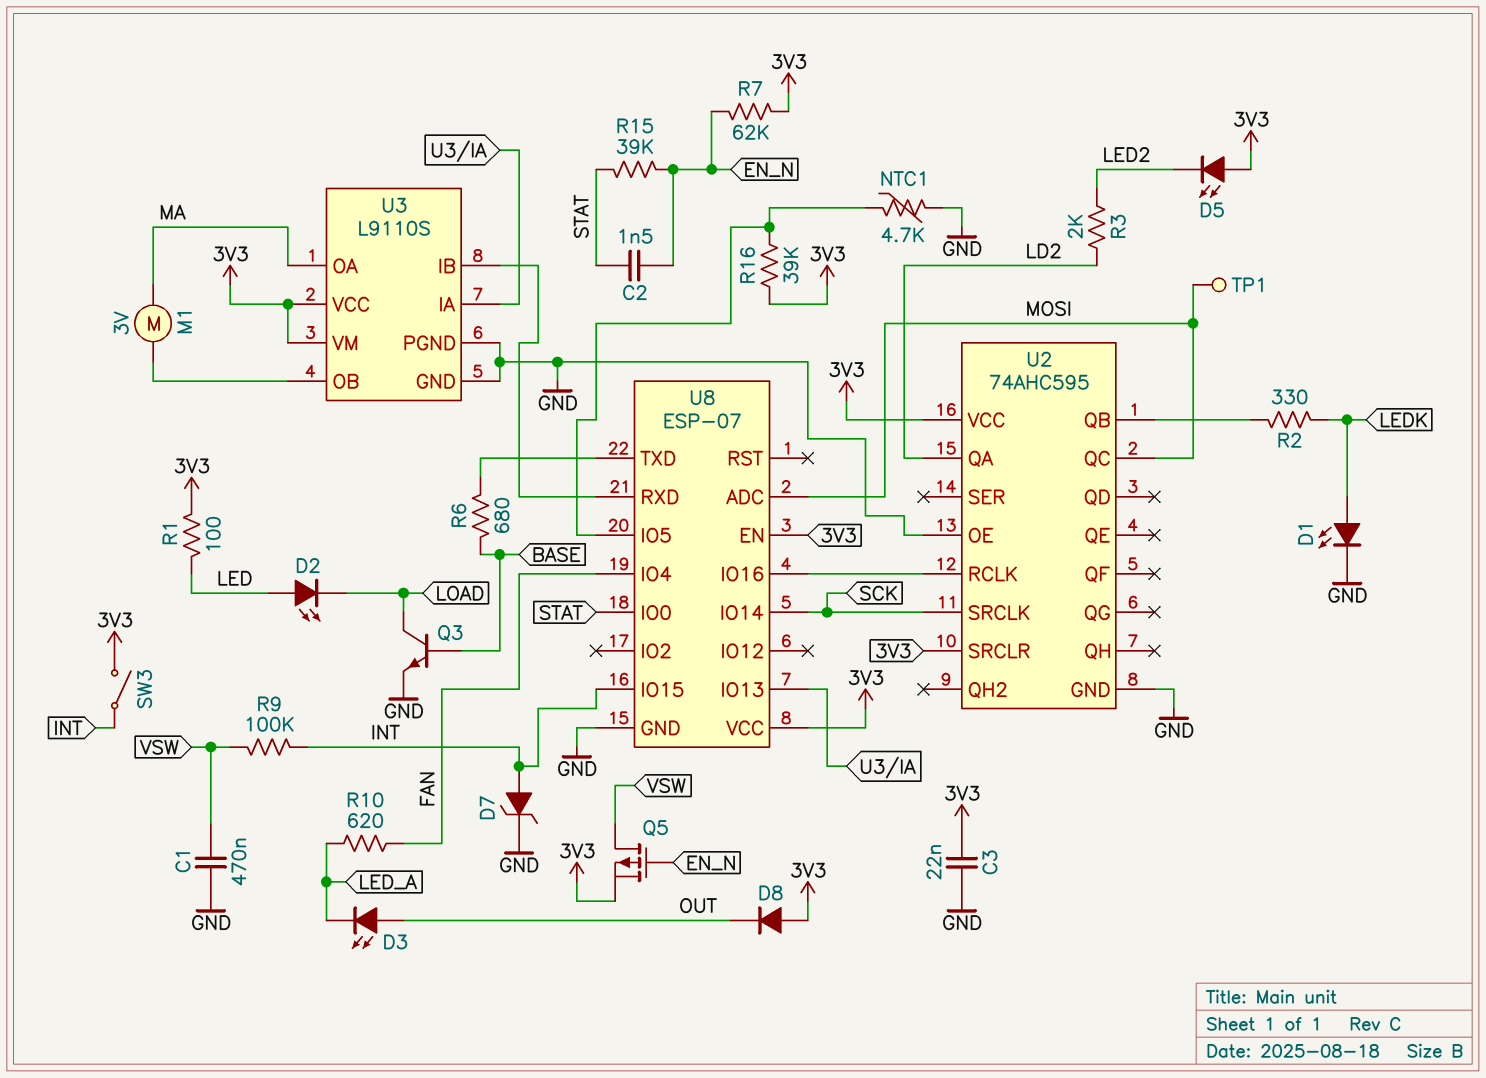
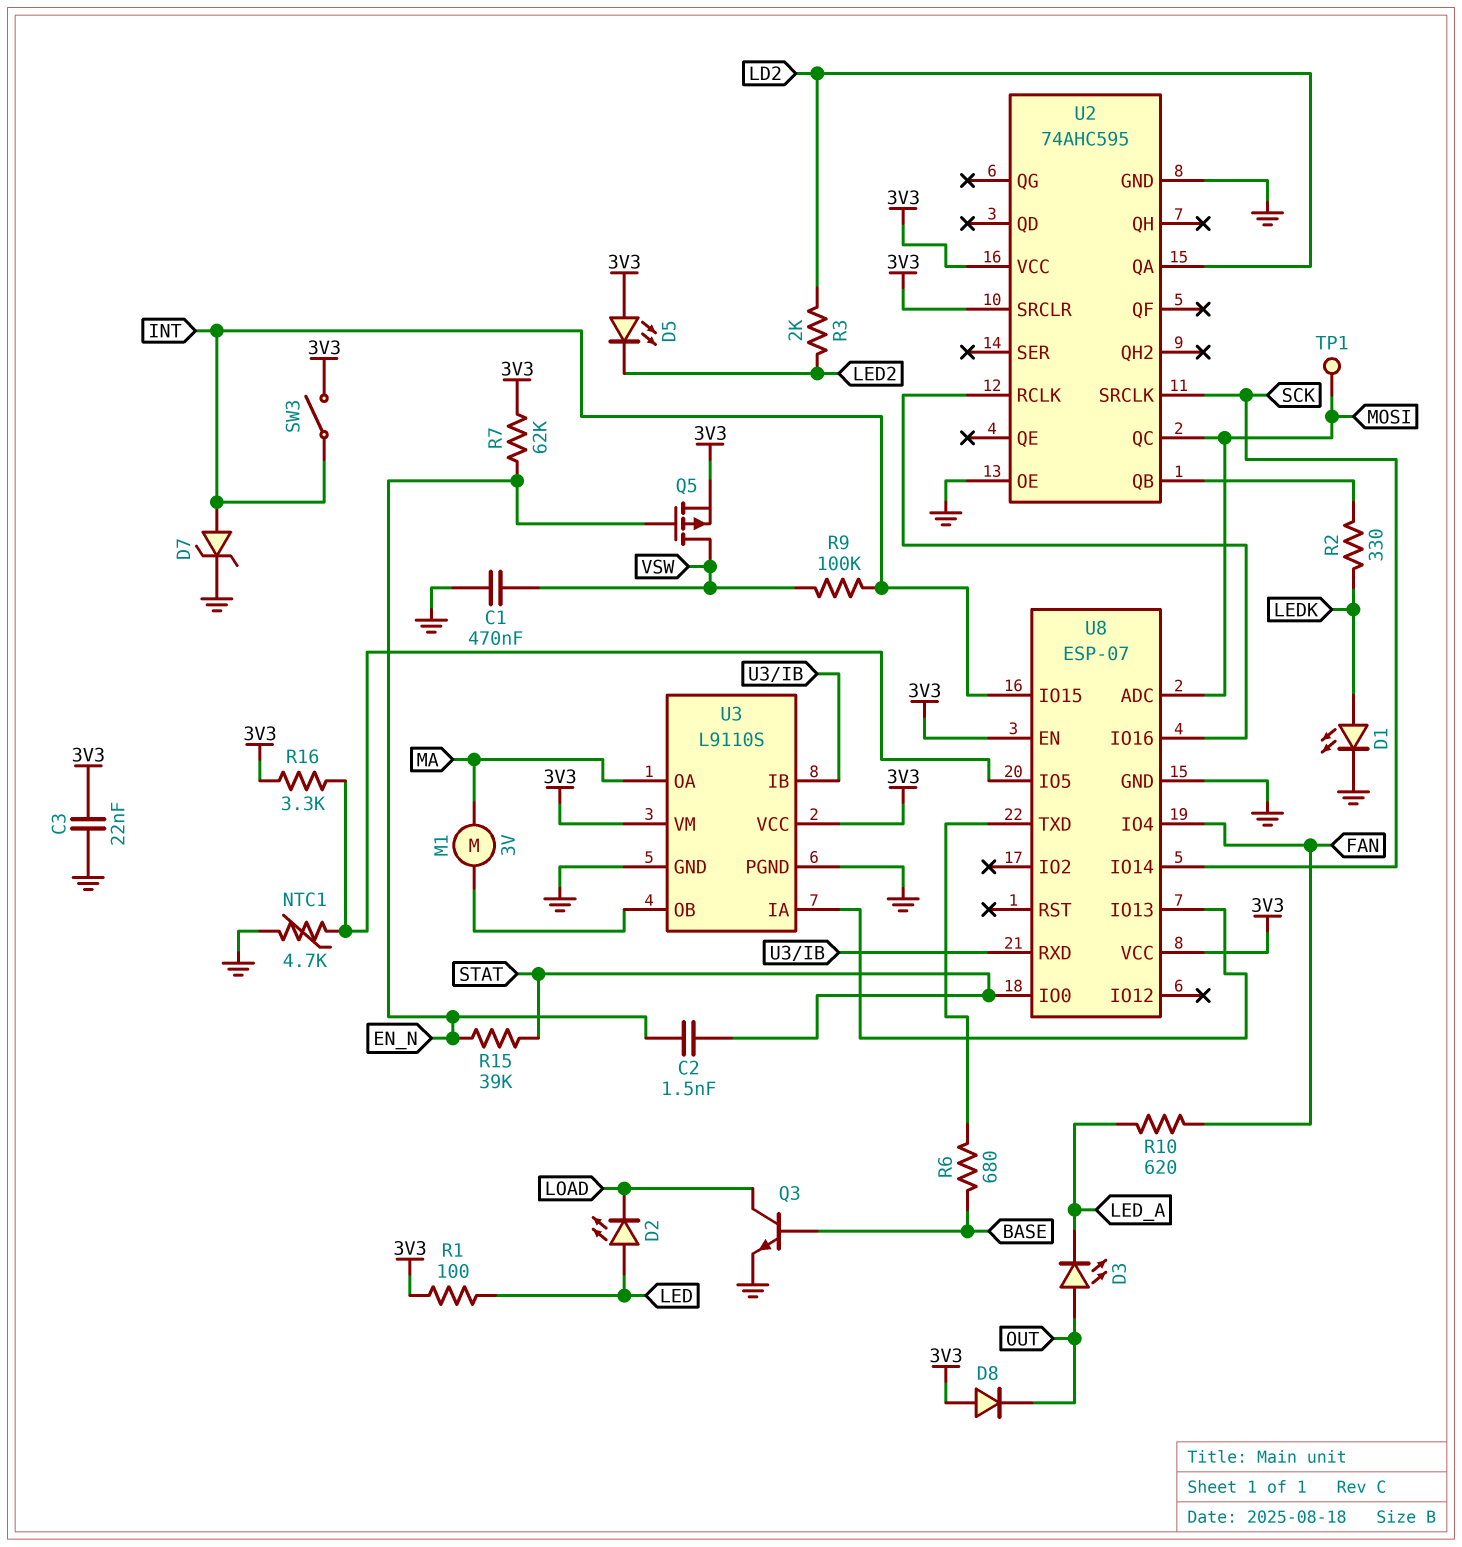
R16: 39k (3V3, U8/IO5) -> 3.3k (3V3, U8/IO5)

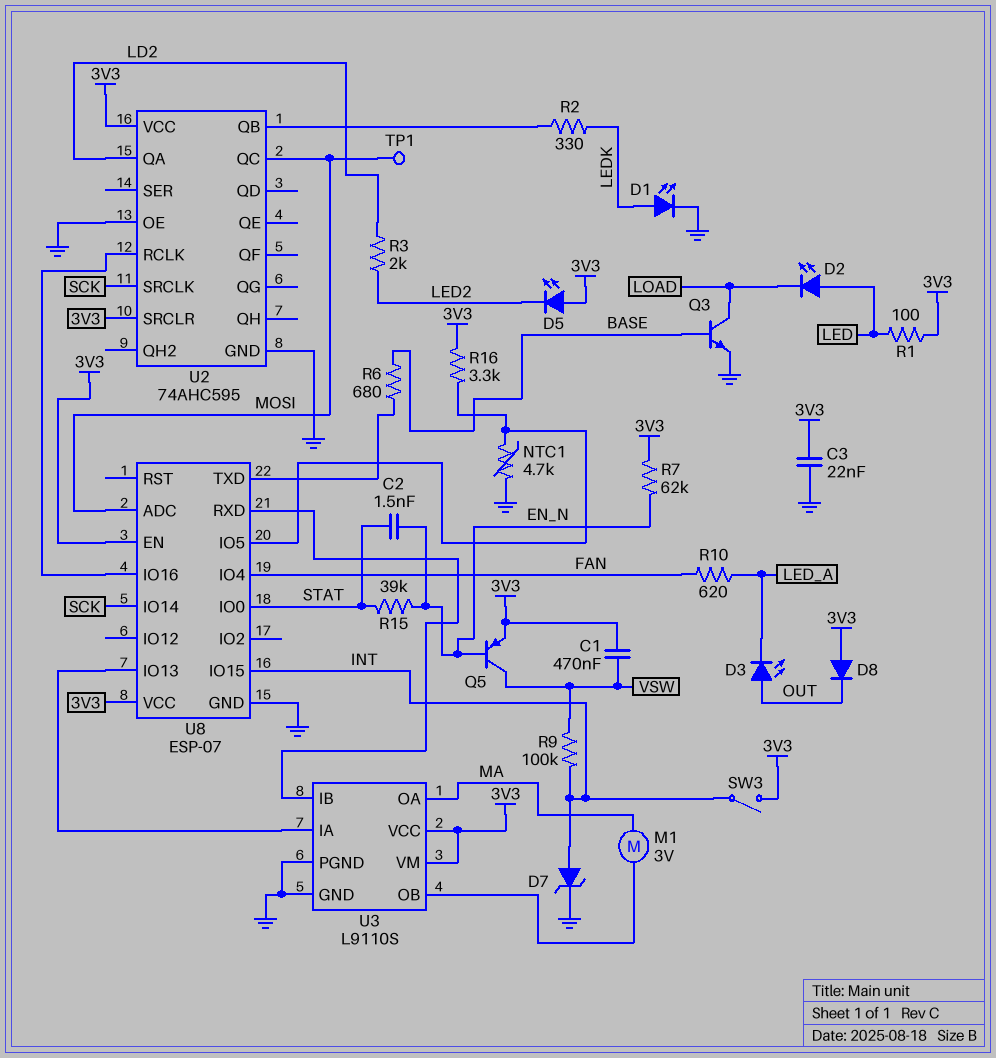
C1: 470nF (GND, VSW) -> 470nF (3V3, VSW)
Q5: PMOS (G EN_N, D VSW, S 3V3) -> PNP (B EN_N, C VSW, E 3V3)

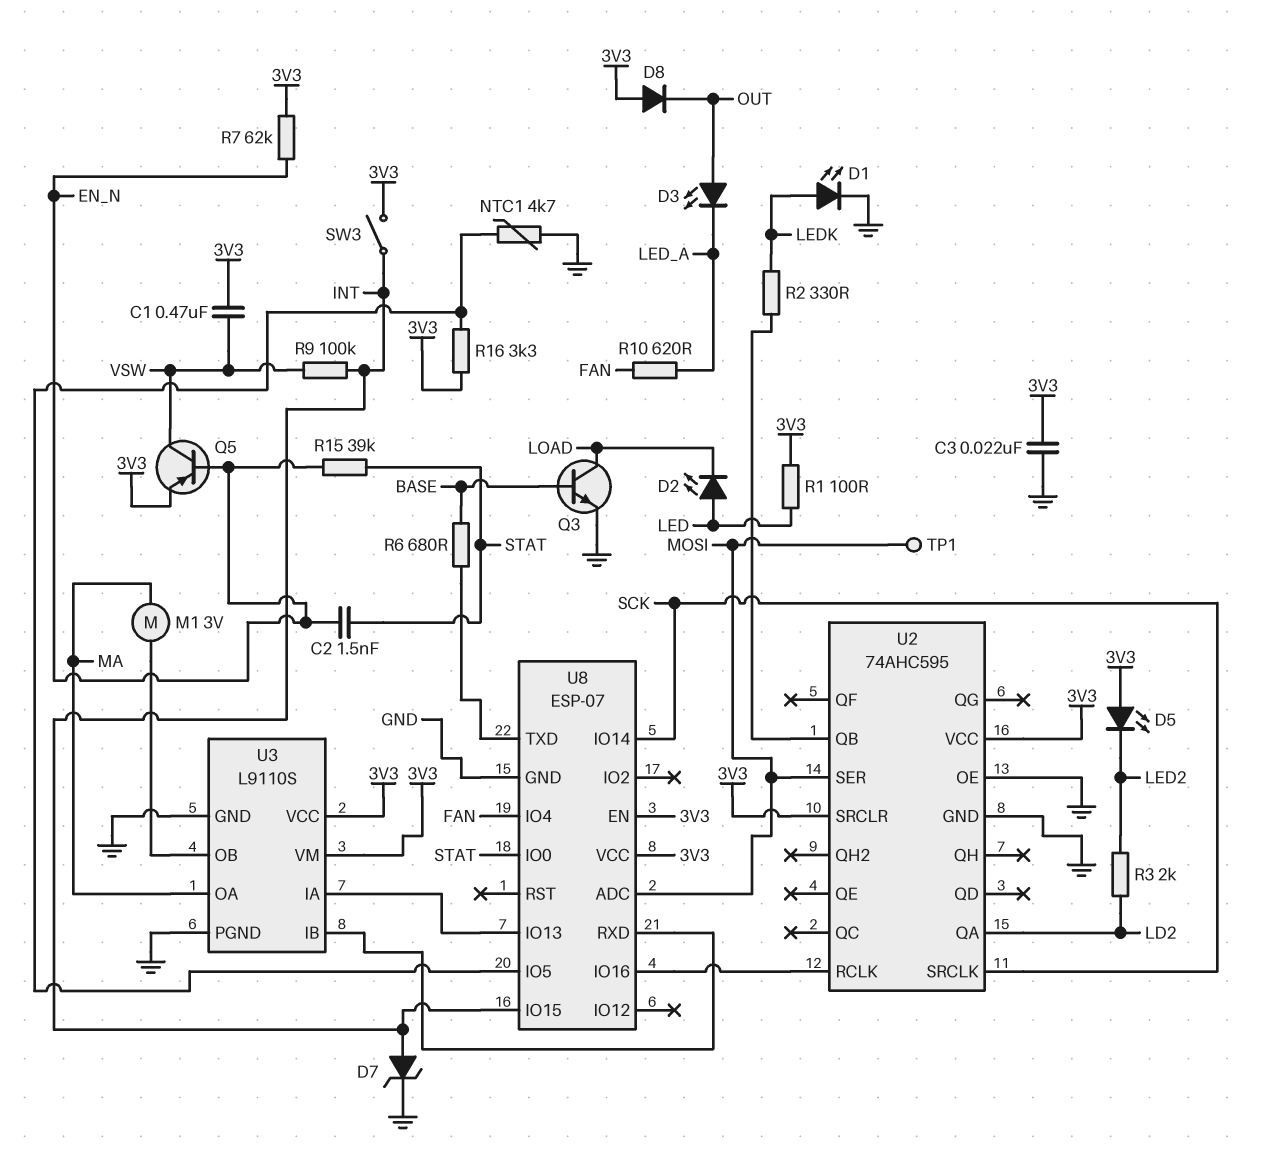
U2 pin QC: MOSI -> none
U2 pin SER: none -> MOSI

